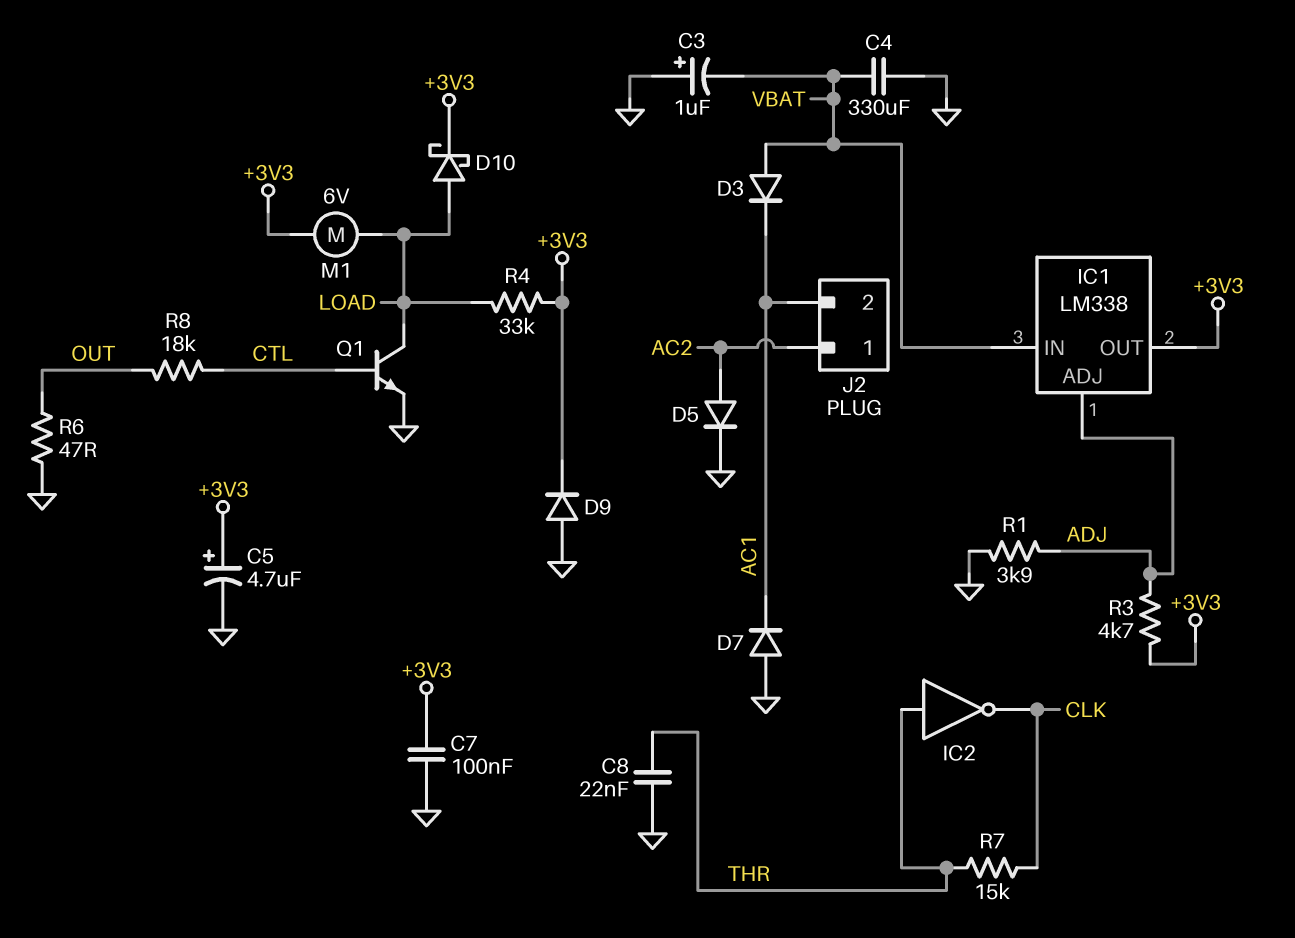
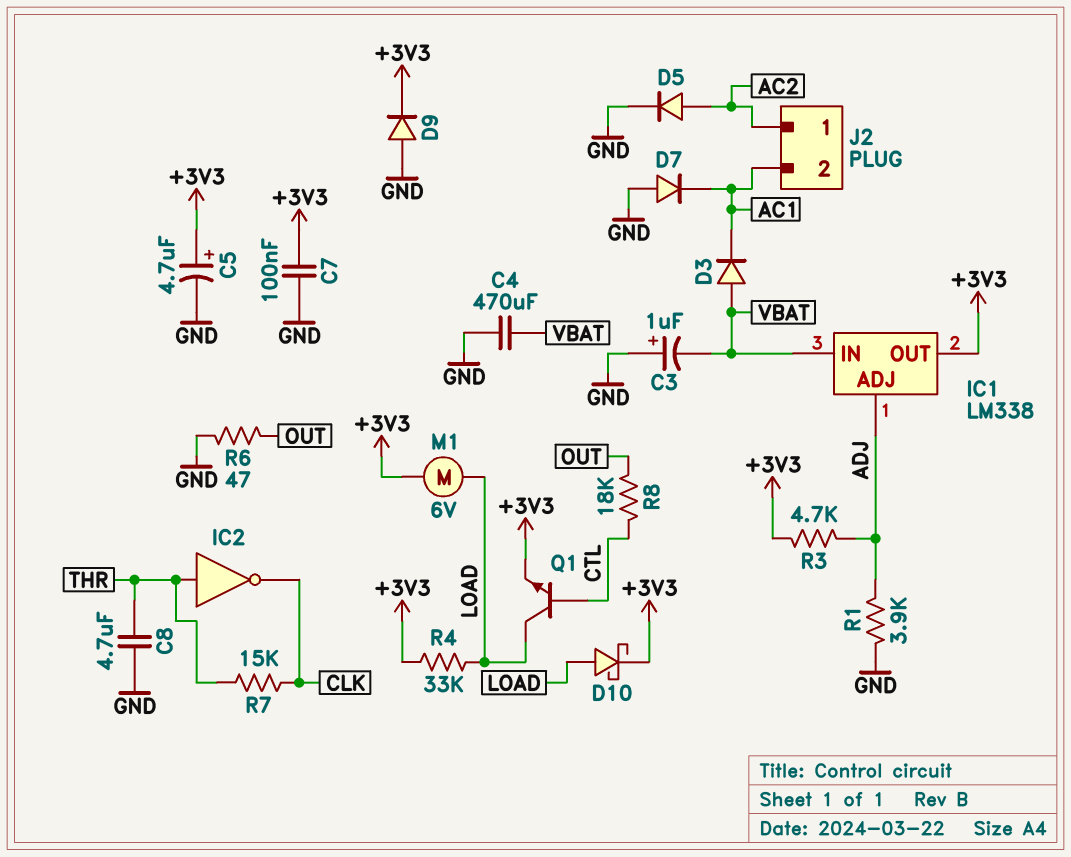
C4: 330uF (GND, VBAT) -> 470uF (GND, VBAT)
C8: 22nF (GND, THR) -> 4.7uF (GND, THR)
Q1: NPN (B CTL, C LOAD, E GND) -> NPN (B CTL, C LOAD, E +3V3)

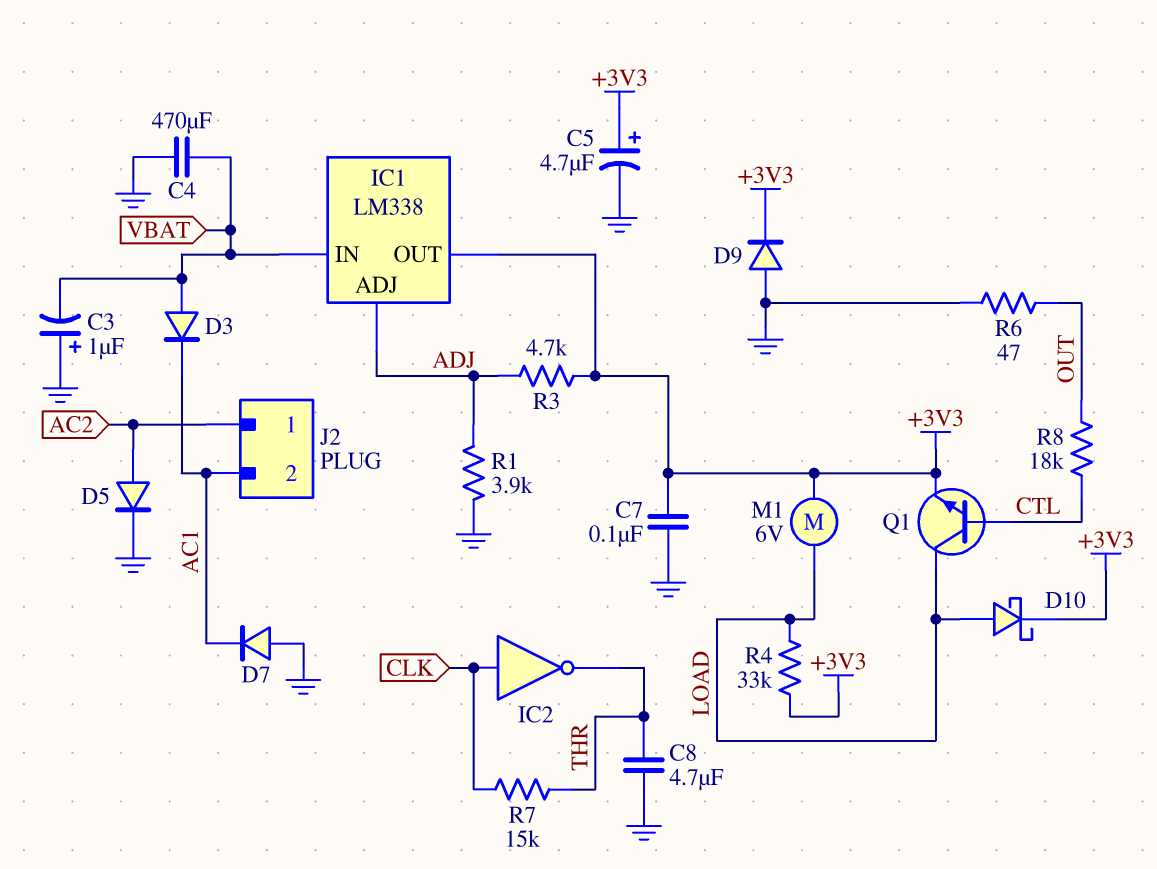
IC2: NOT (in THR, out CLK) -> NOT (in CLK, out THR)

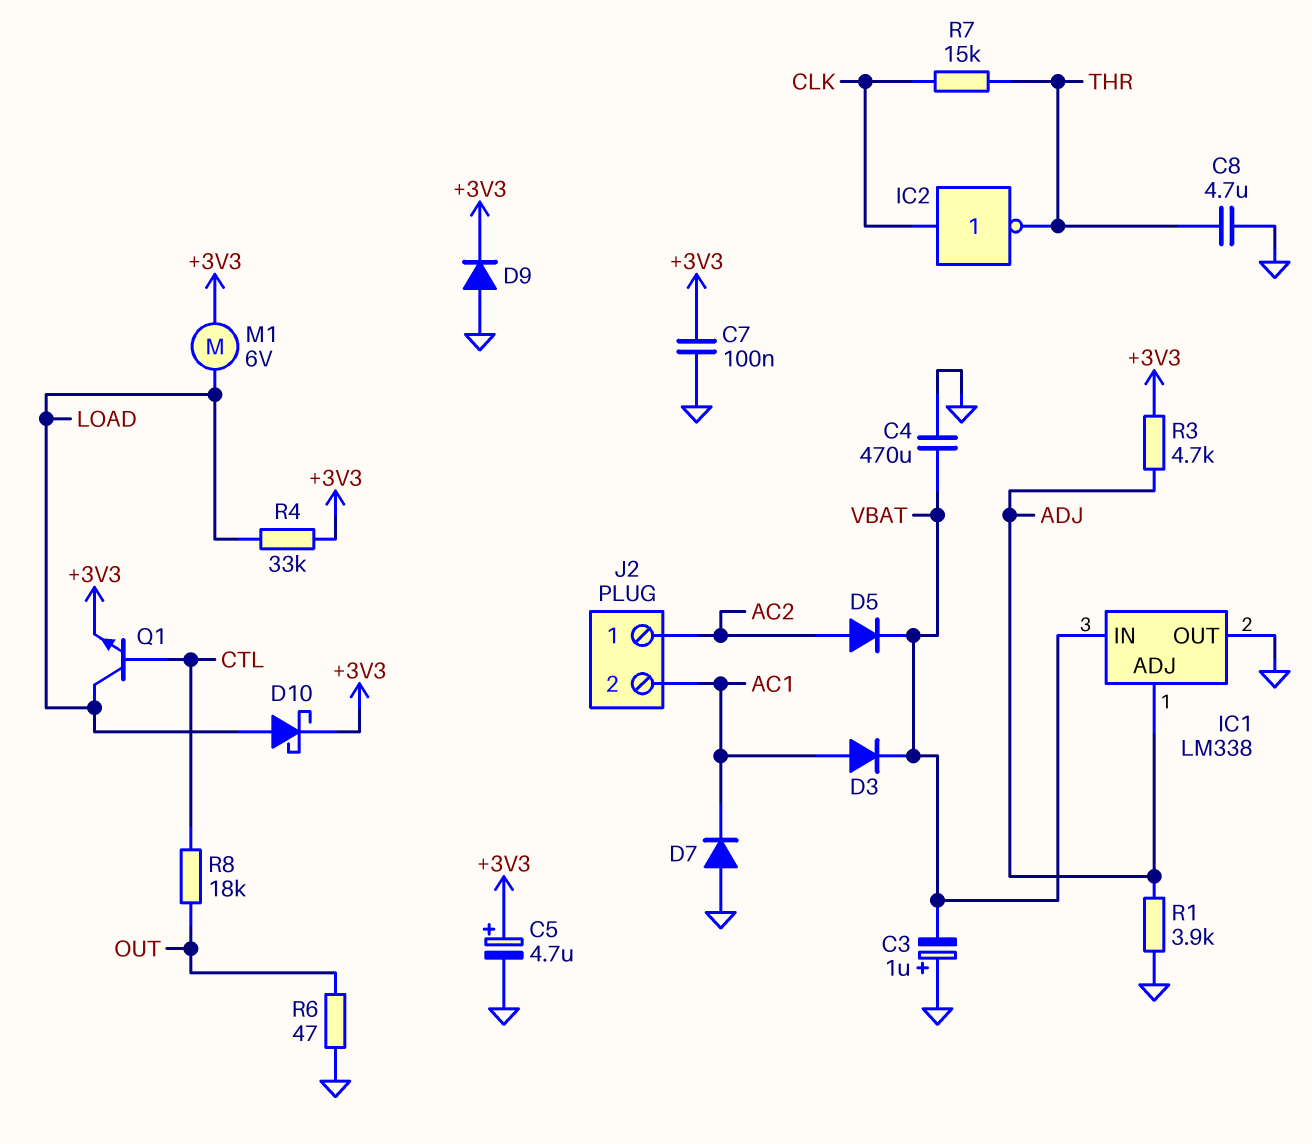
D3: diode (A VBAT, K AC1) -> diode (A AC1, K VBAT)
D5: diode (A AC2, K GND) -> diode (A AC2, K VBAT)
IC1 pin OUT: +3V3 -> GND

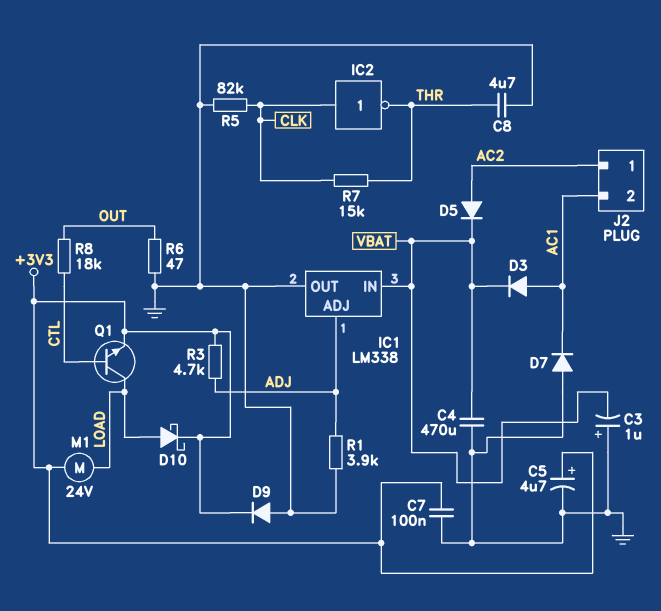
M1: motor 6V (+3V3, LOAD) -> motor 24V (+3V3, LOAD)
R4: 33k (+3V3, LOAD) -> none
R5: none -> 82k (CLK, GND)

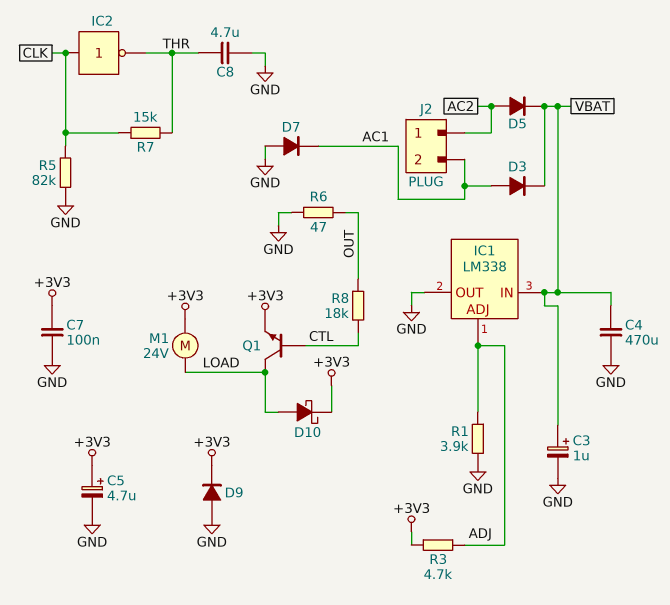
C3: 1uF (plus GND, minus VBAT) -> 1uF (plus VBAT, minus GND)

